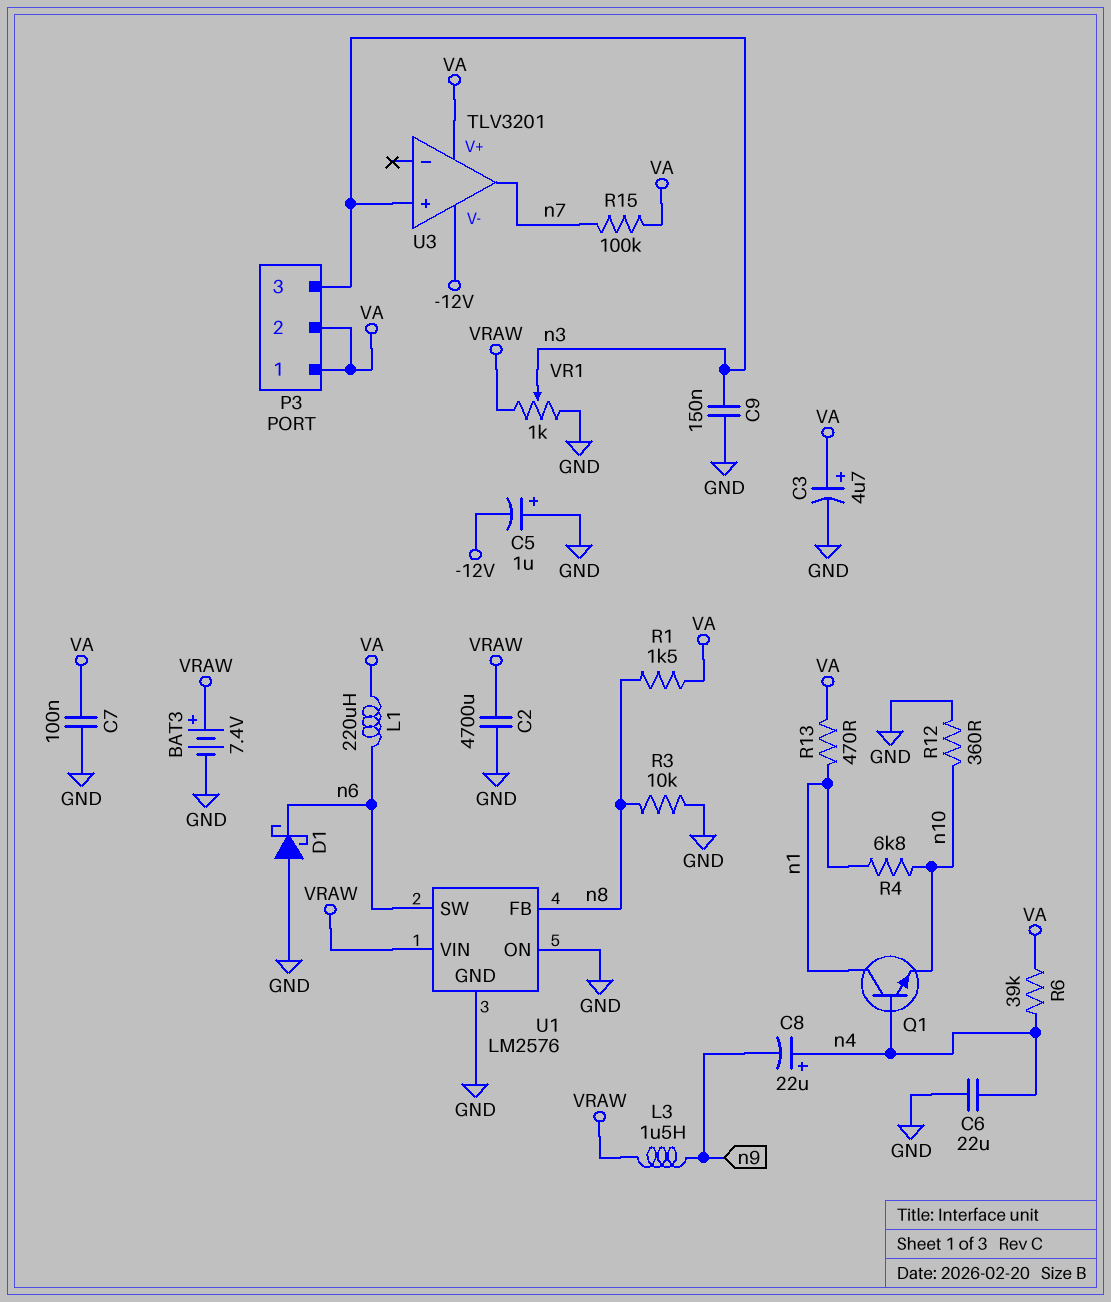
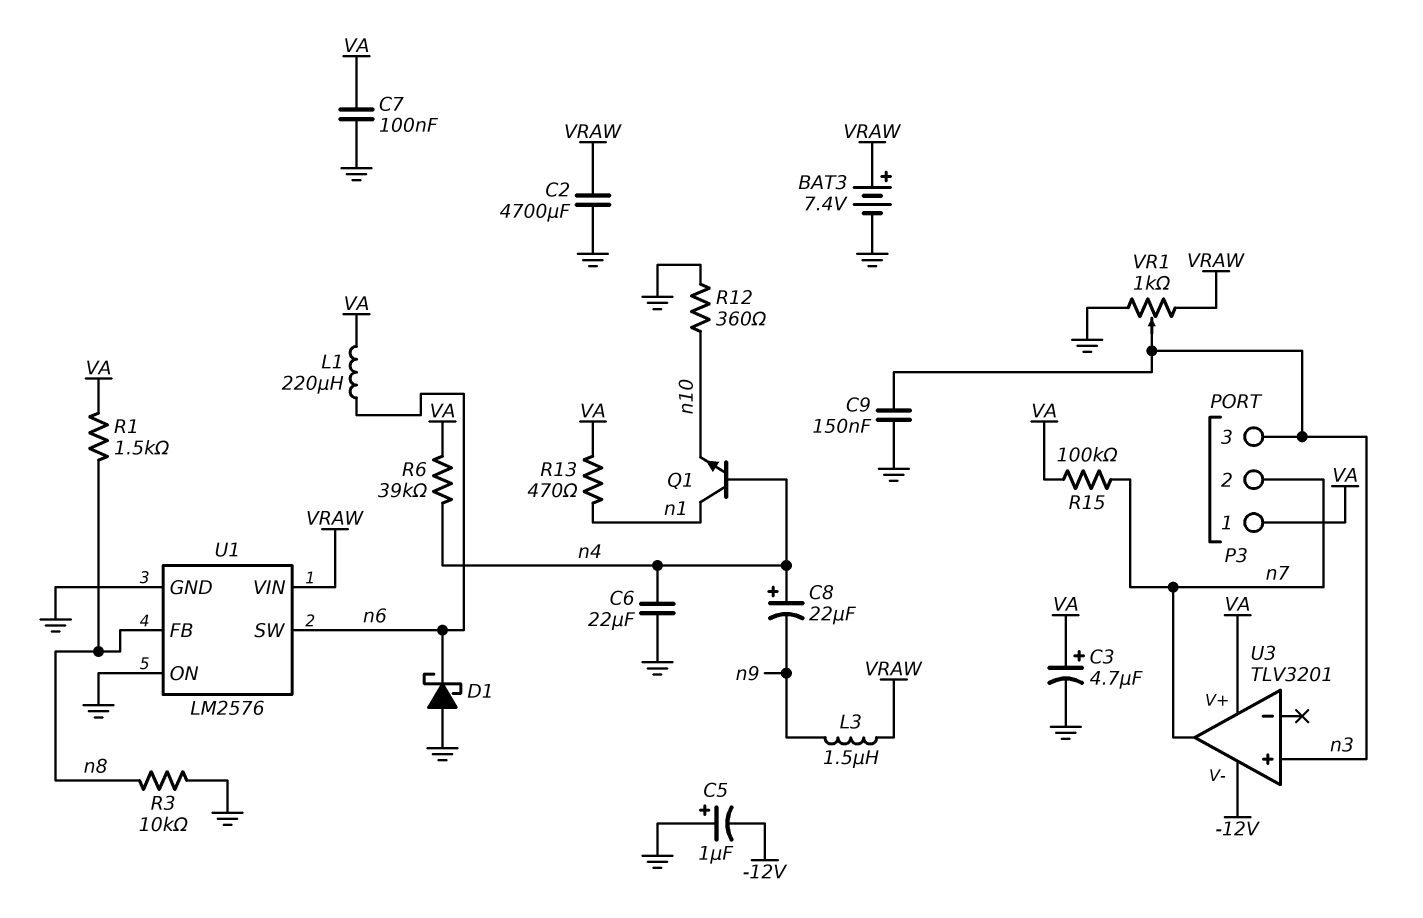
P3 pin 2: VA -> n7
R4: 6.8k (n1, n10) -> none

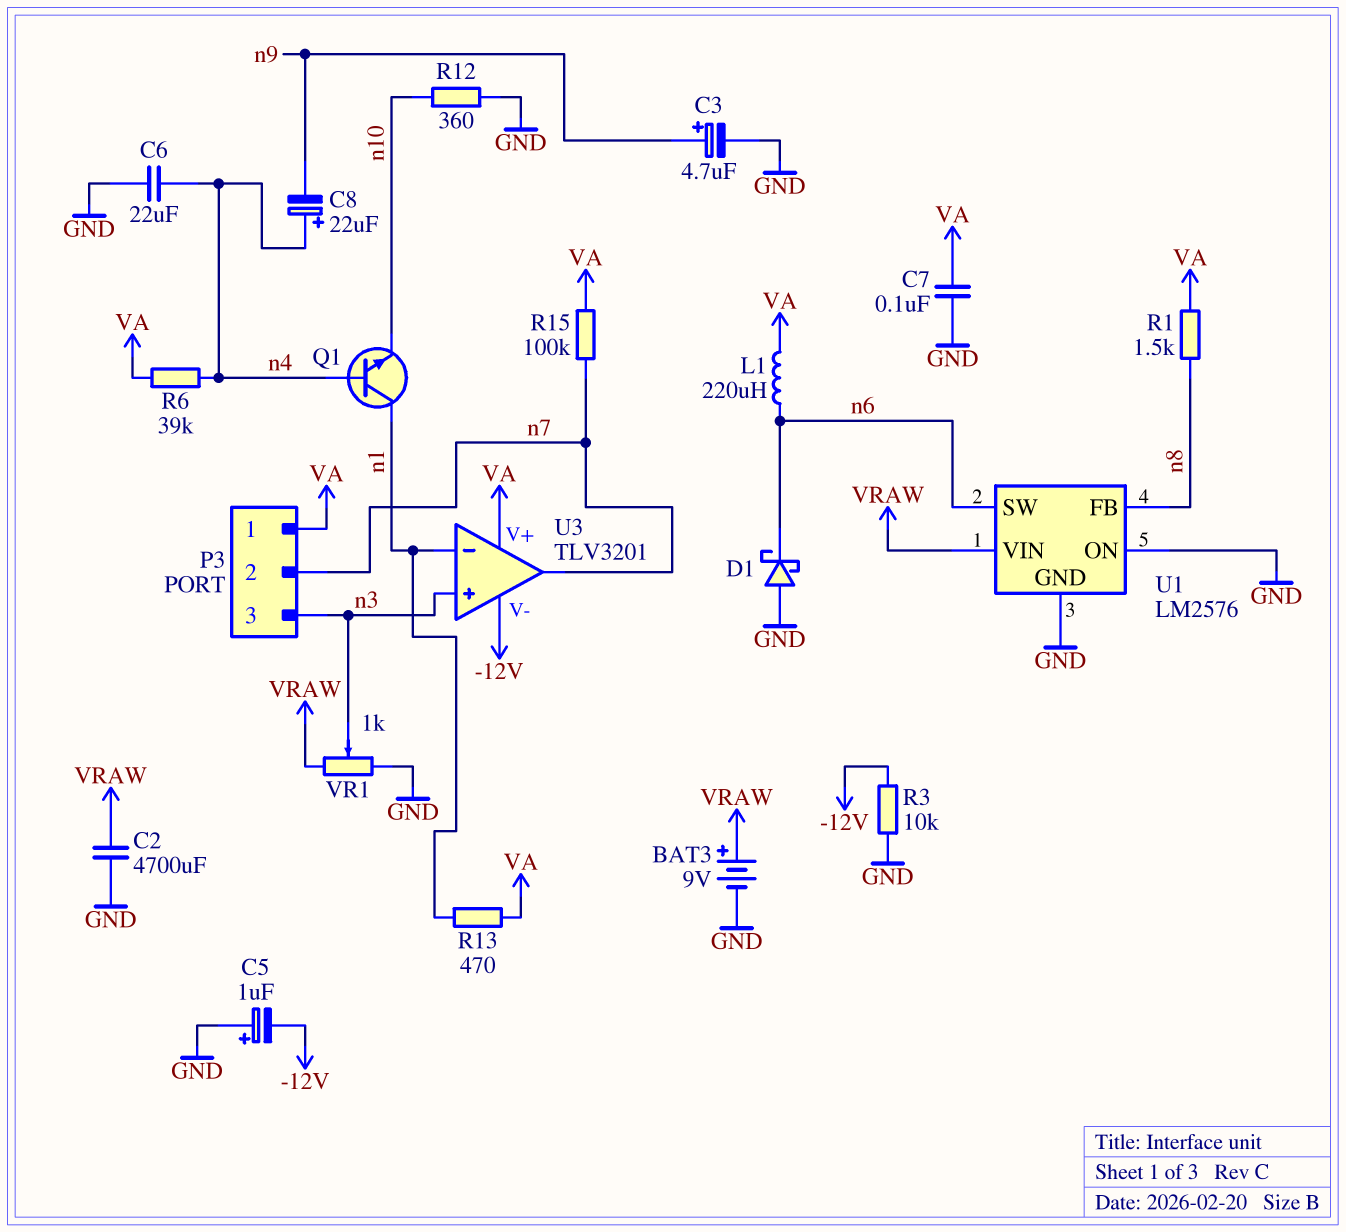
BAT3: 7.4V (plus VRAW, minus GND) -> 9V (plus VRAW, minus GND)
C3: 4.7uF (plus VA, minus GND) -> 4.7uF (plus n9, minus GND)
C9: 150nF (GND, n3) -> none
L3: 1.5uH (VRAW, n9) -> none
R3: 10k (GND, n8) -> 10k (-12V, GND)
U3 pin in-: none -> n1

